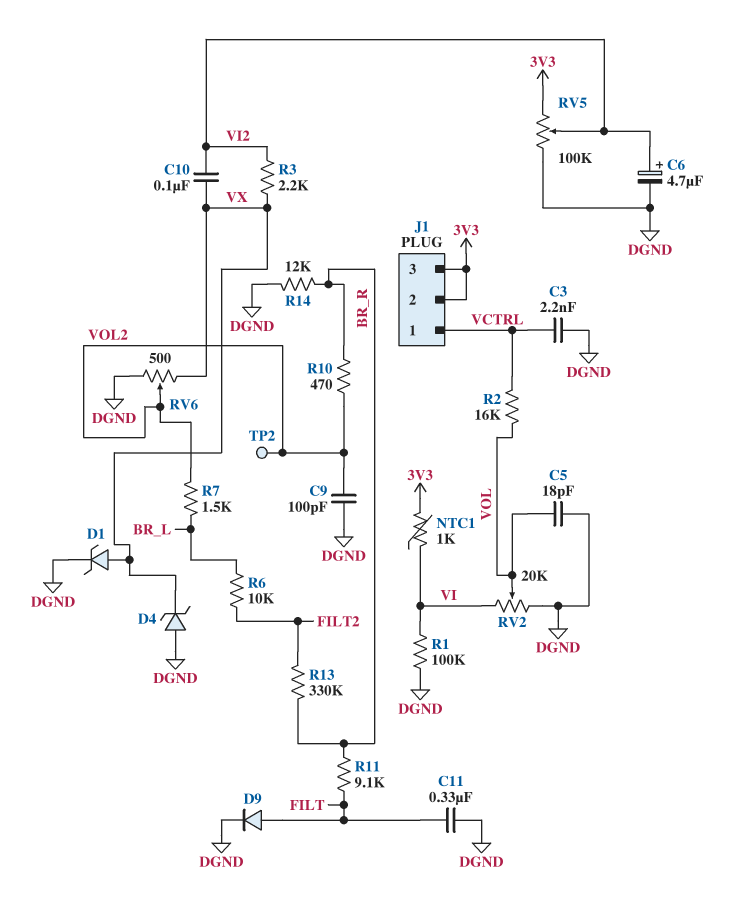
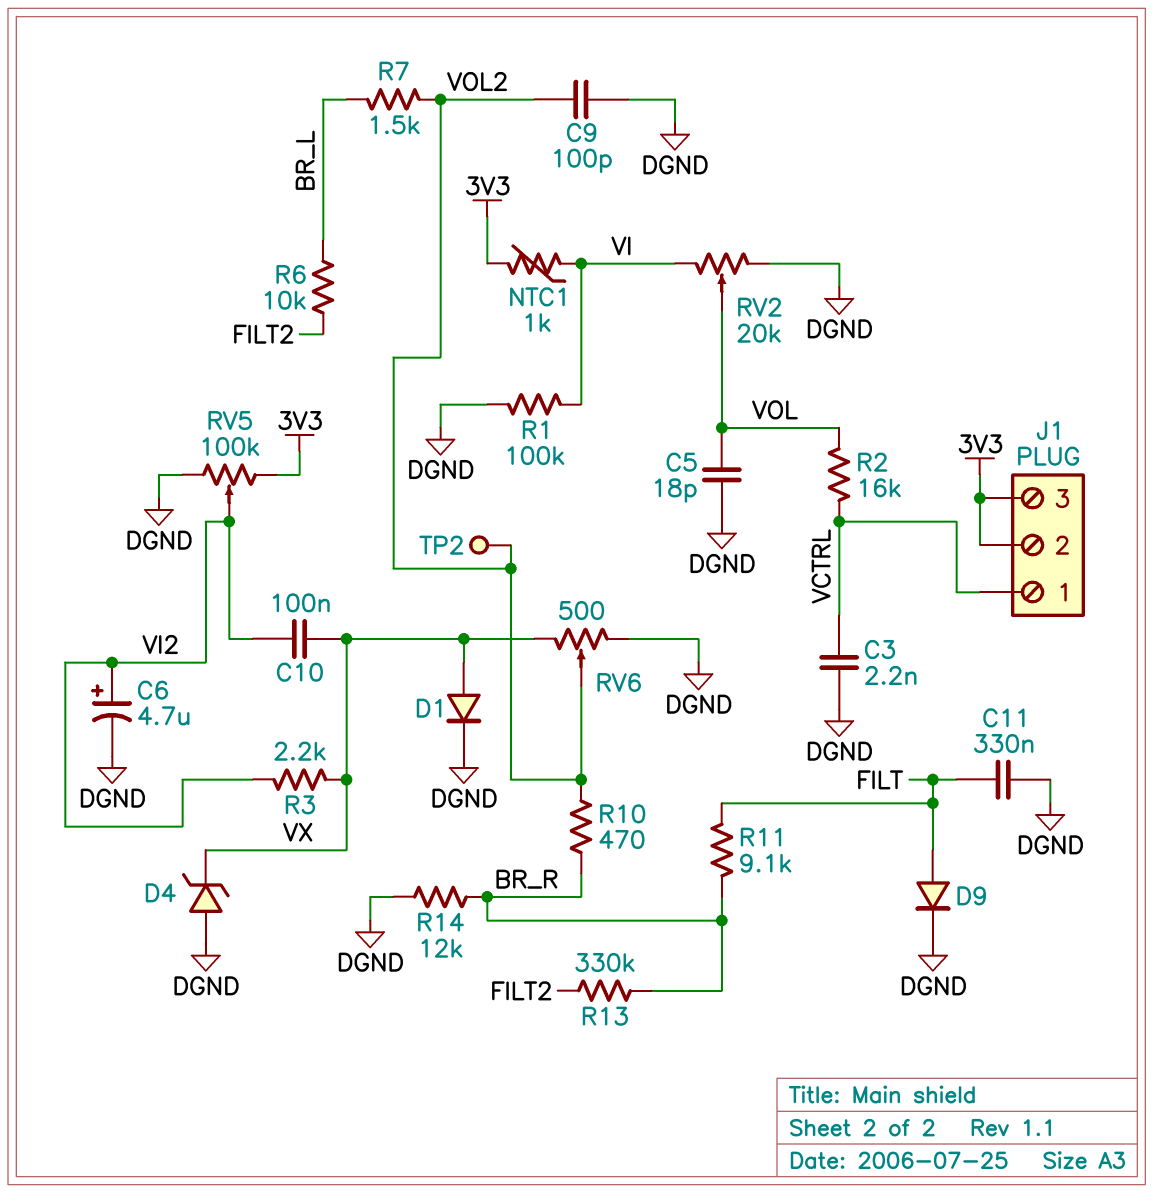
D1: zener (A VX, K DGND) -> diode (A VX, K DGND)

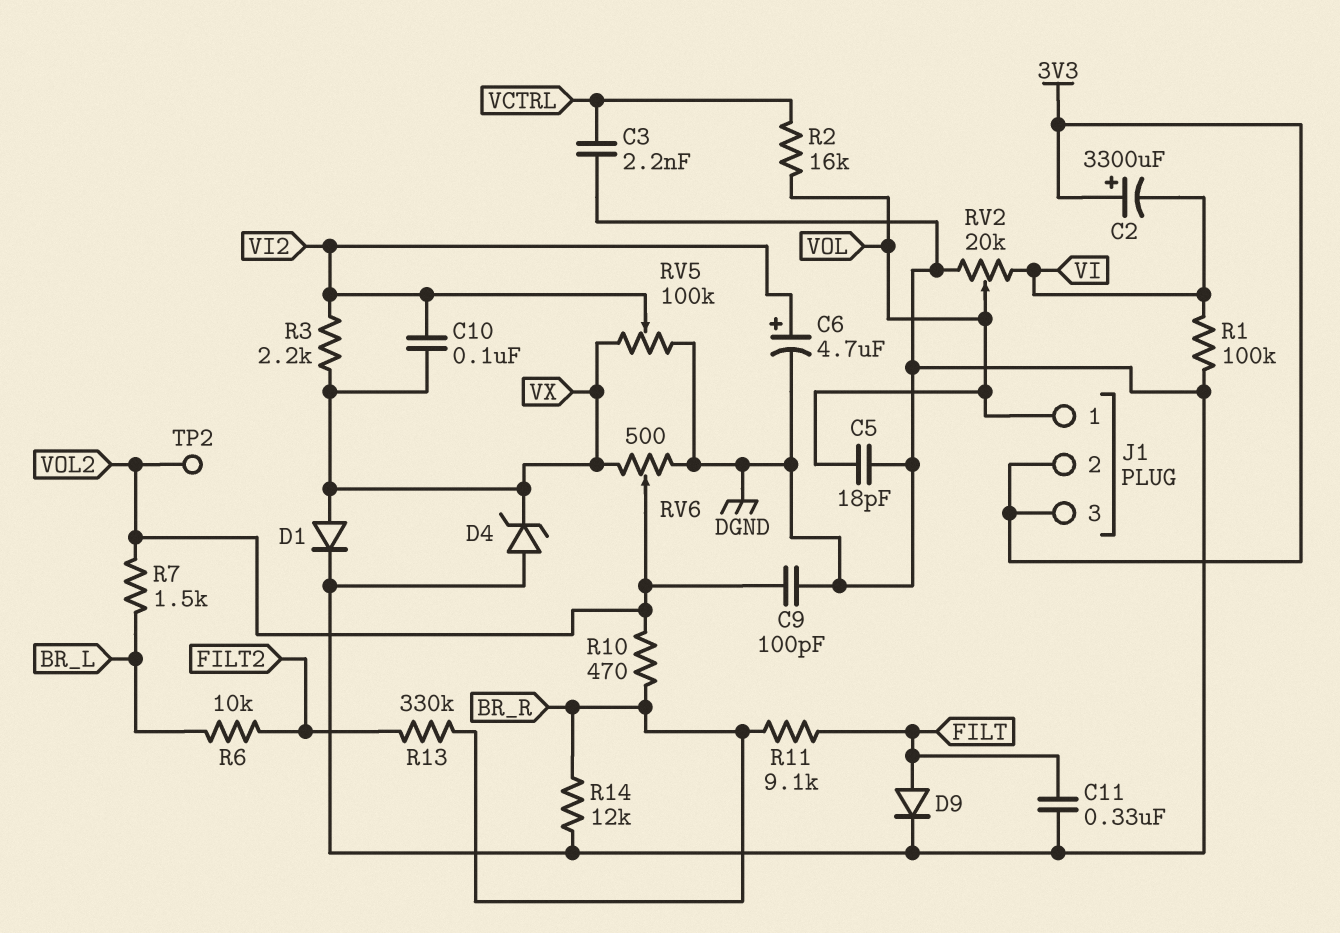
C2: none -> 3300uF (plus 3V3, minus VI)
J1 pin 1: VCTRL -> VOL
NTC1: 1k (3V3, VI) -> none
RV5: 100k (3V3, DGND, wiper VI2) -> 100k (DGND, VX, wiper VI2)

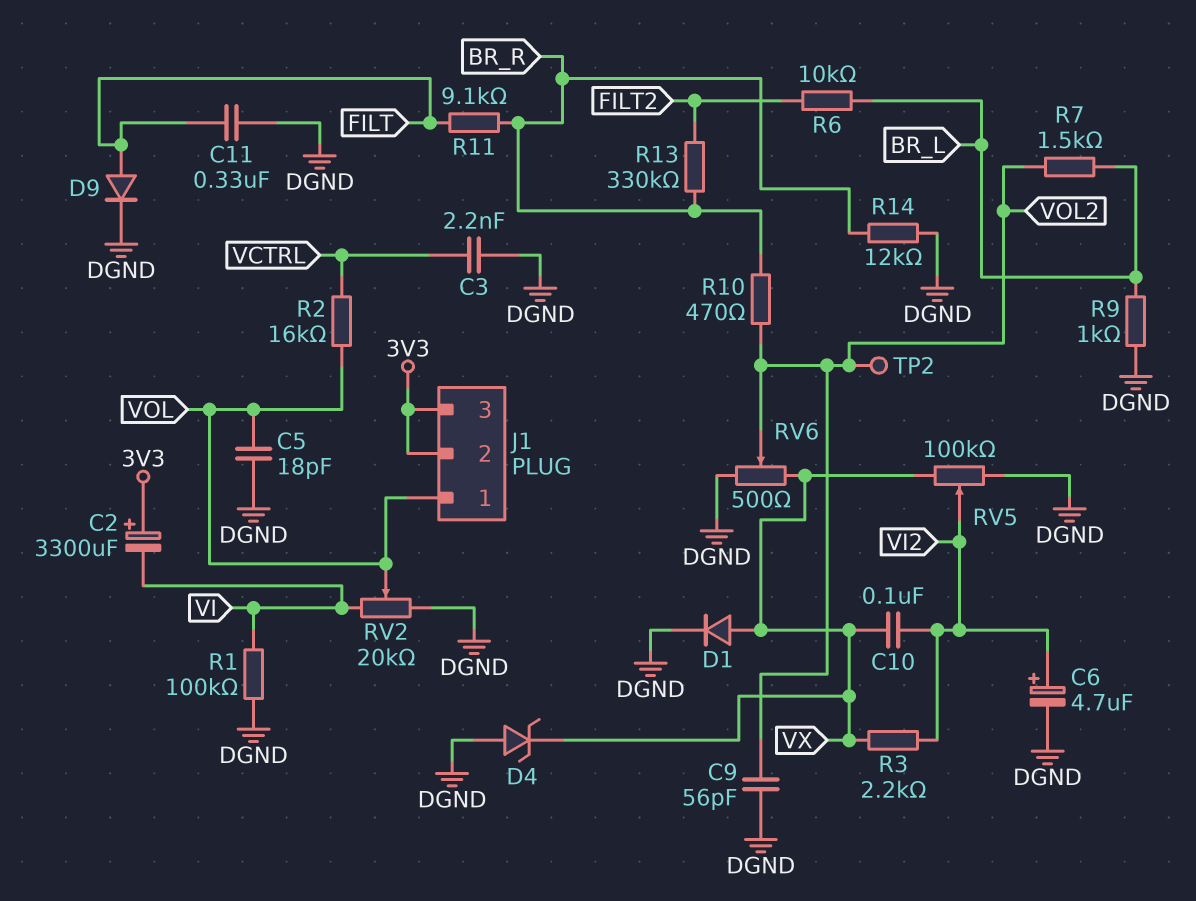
C9: 100pF (DGND, VOL2) -> 56pF (DGND, VOL2)
R9: none -> 1k (BR_L, DGND)

